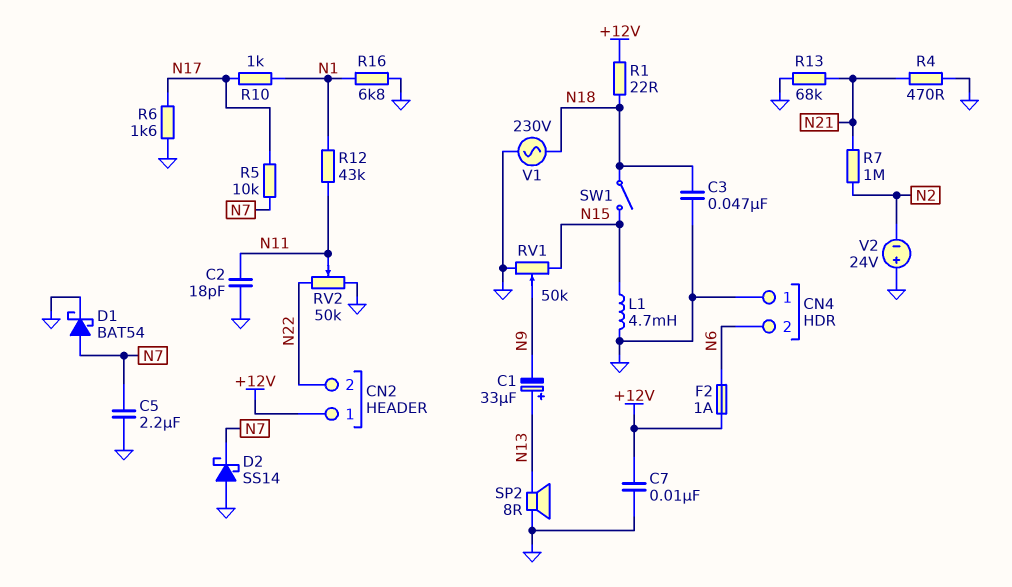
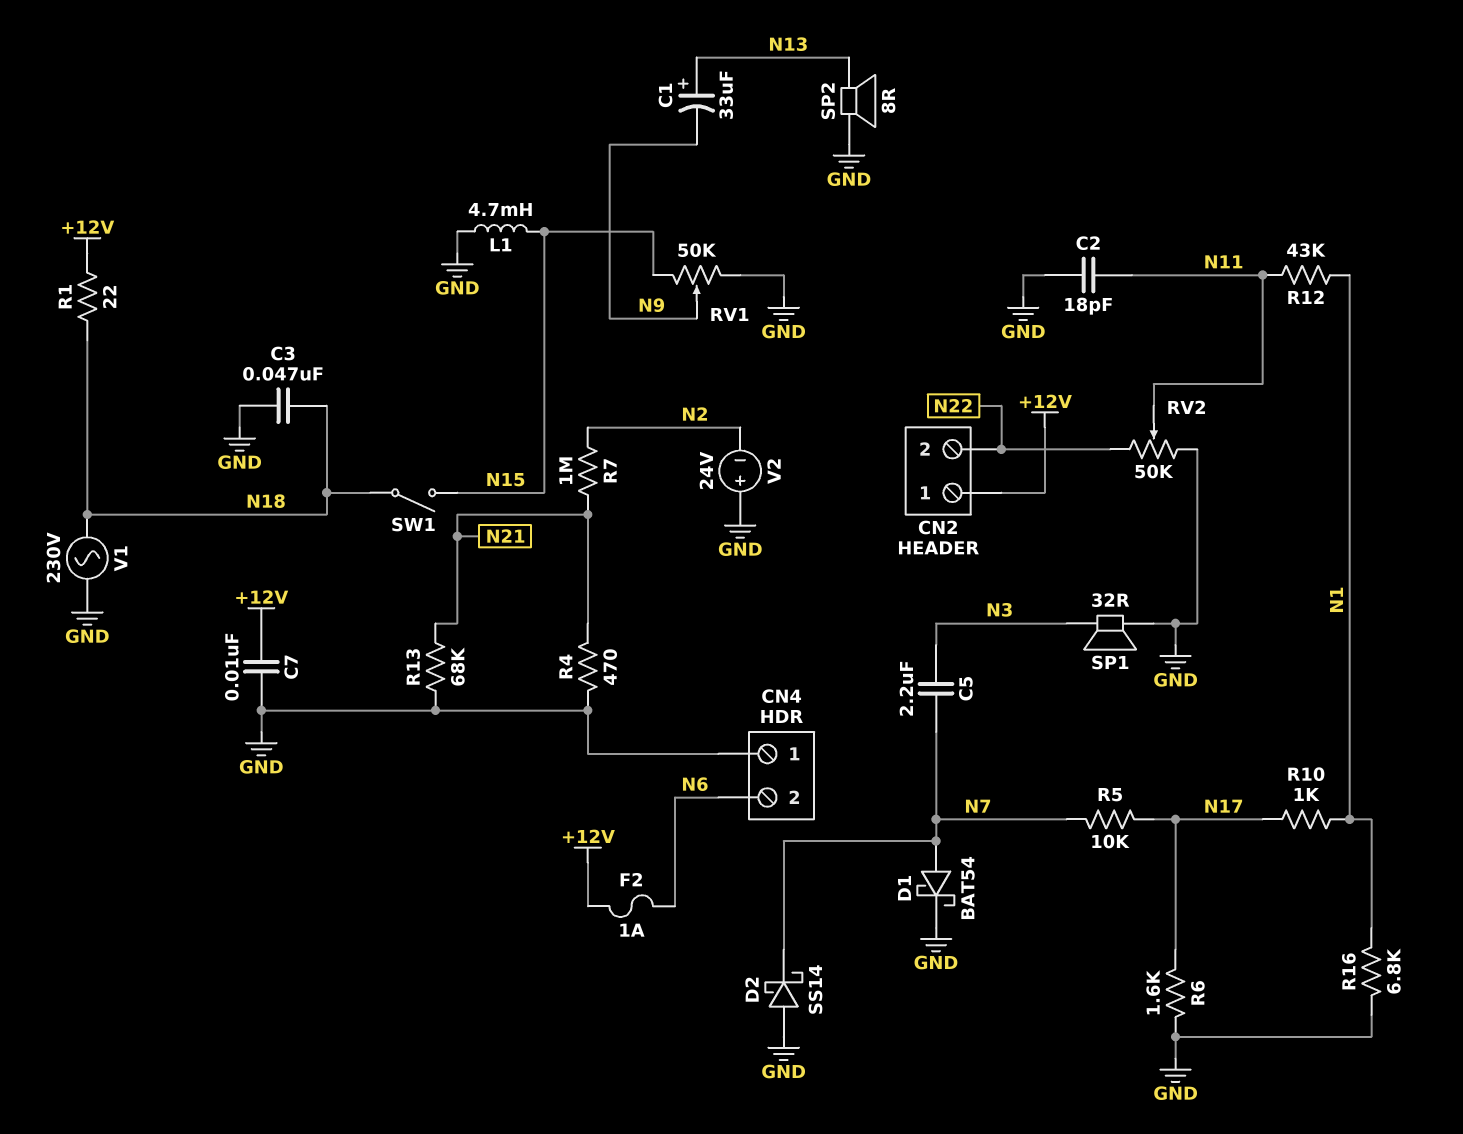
C5: 2.2uF (GND, N7) -> 2.2uF (N3, N7)
SP1: none -> speaker 32R (GND, N3)

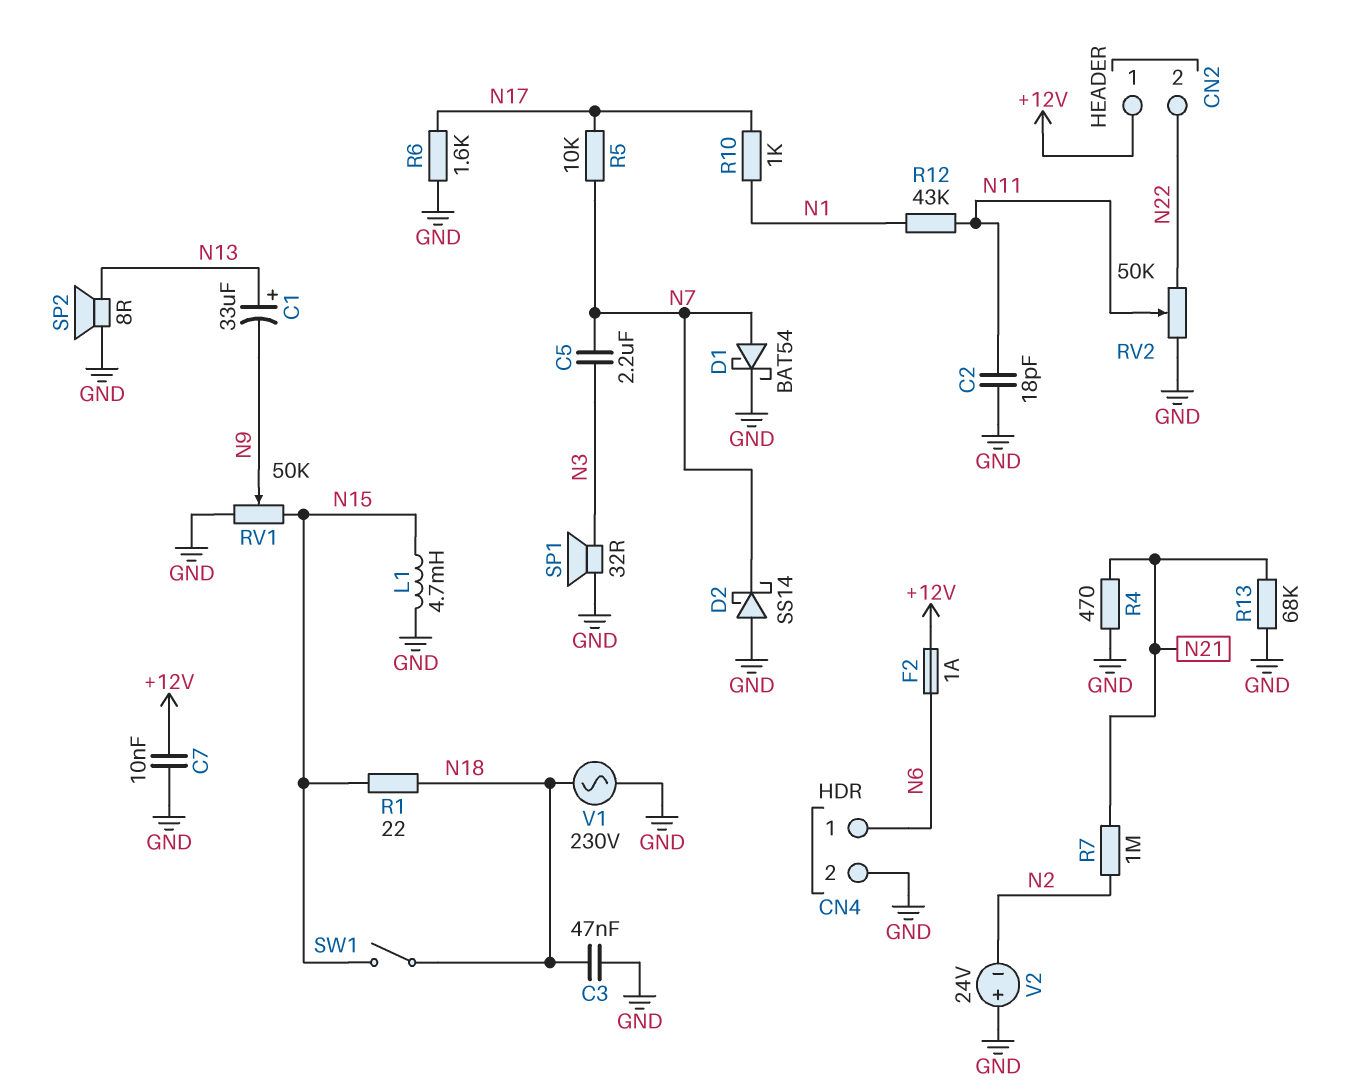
CN4 pin 1: GND -> N6
CN4 pin 2: N6 -> GND
R1: 22 (+12V, N18) -> 22 (N15, N18)
R16: 6.8k (GND, N1) -> none

